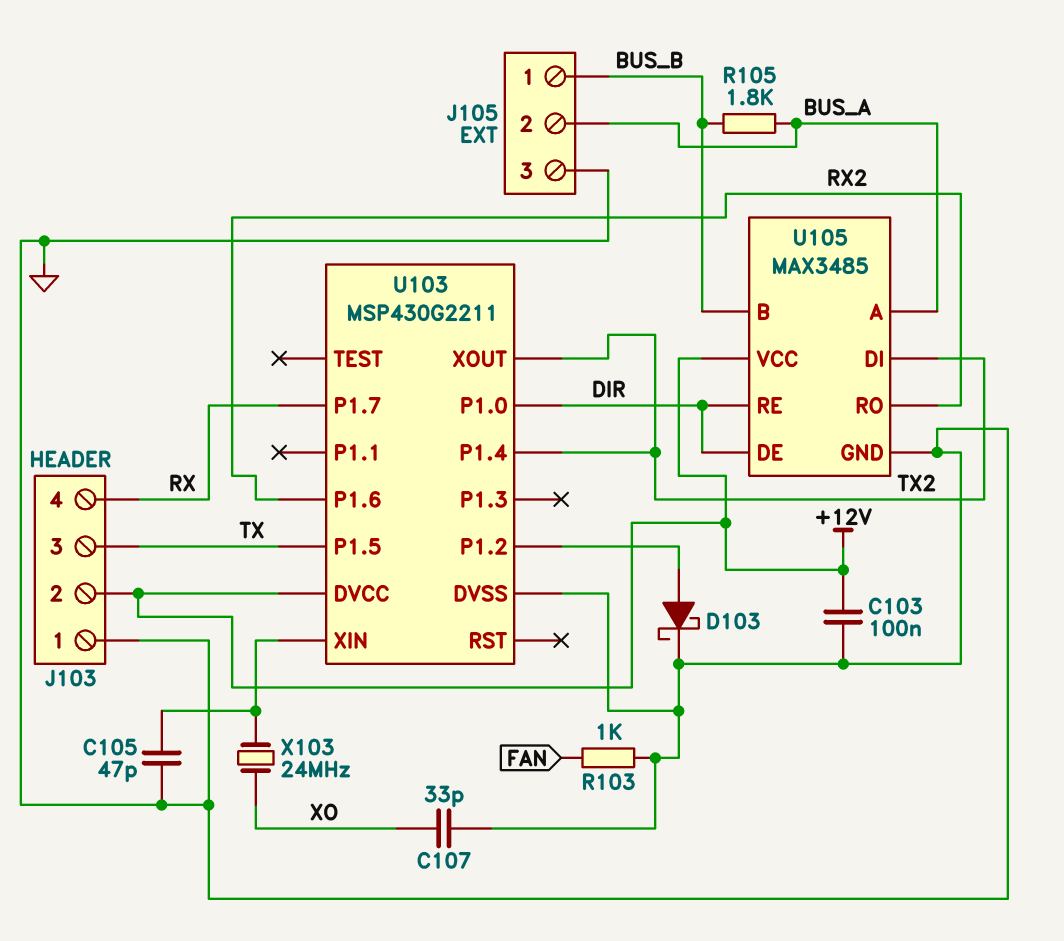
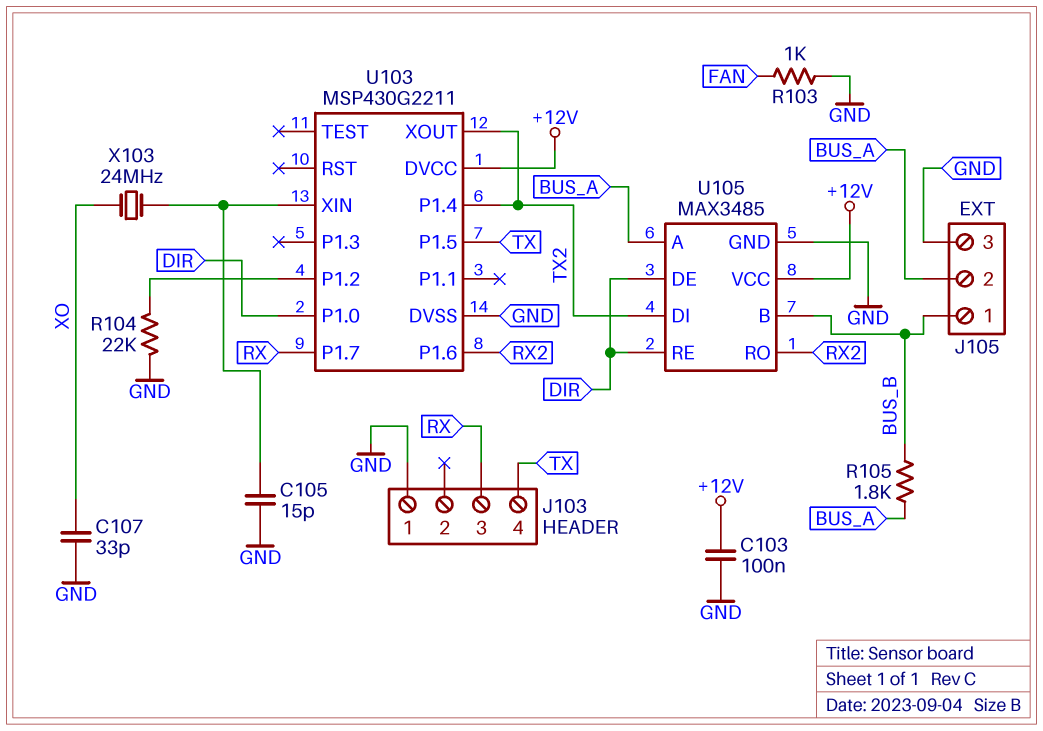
C105: 47pF (GND, U103/XIN) -> 15pF (GND, U103/XIN)
D103: schottky (A U103/P1.2, K GND) -> none
J103 pin 2: +12V -> none
J103 pin 3: TX -> RX
J103 pin 4: RX -> TX
R104: none -> 22k (GND, U103/P1.2)

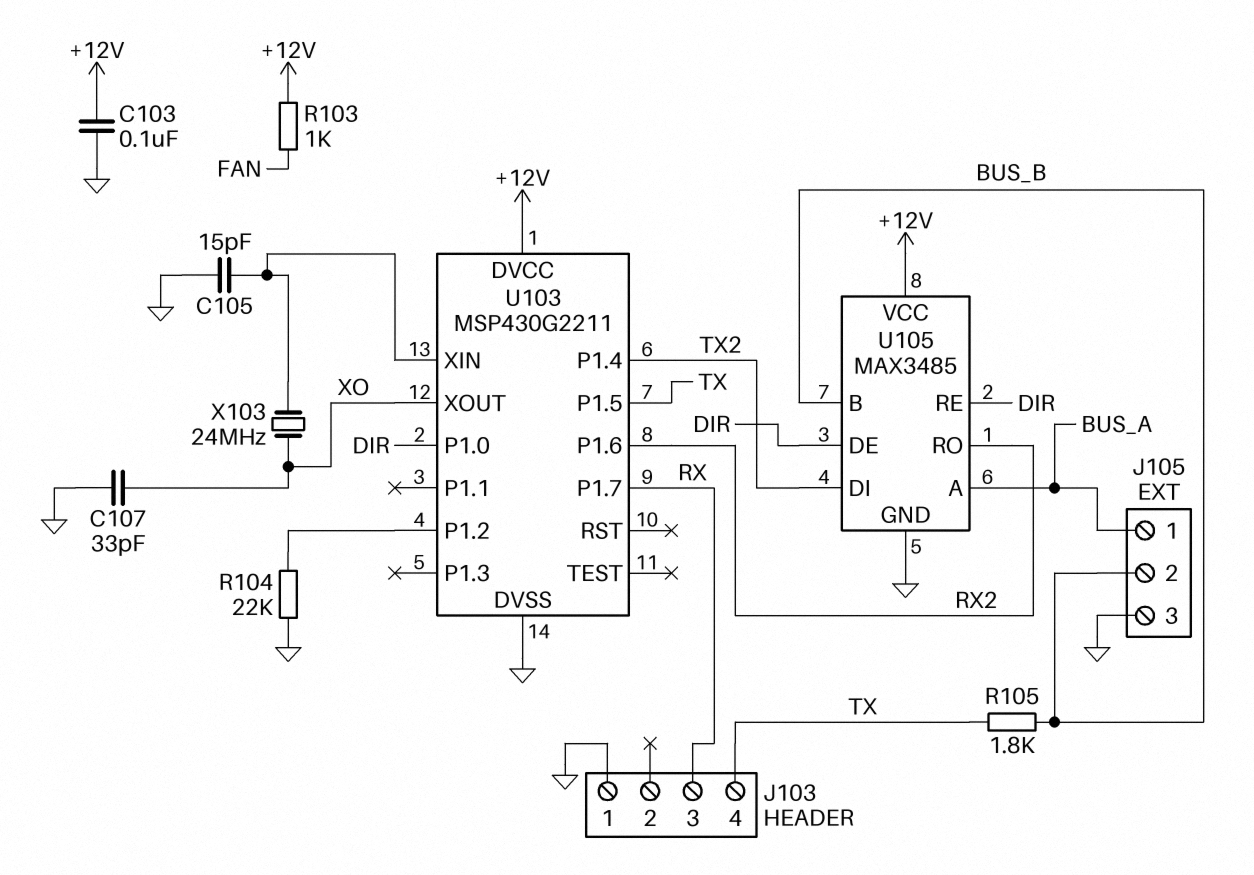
J105 pin 1: BUS_B -> BUS_A
J105 pin 2: BUS_A -> BUS_B
R103: 1k (FAN, GND) -> 1k (+12V, FAN)
R105: 1.8k (BUS_A, BUS_B) -> 1.8k (BUS_B, TX)
U103 pin XOUT: TX2 -> XO

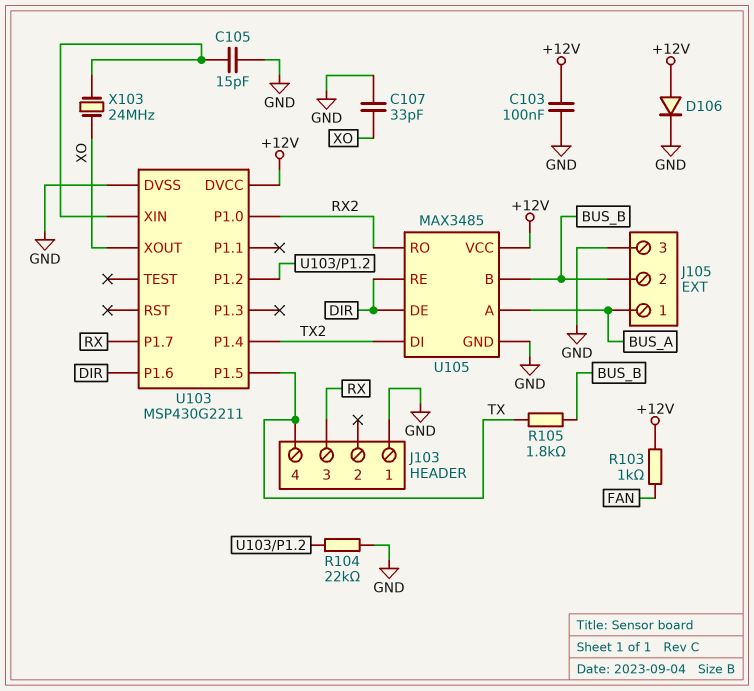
D106: none -> diode (A +12V, K GND)
U103 pin P1.0: DIR -> RX2
U103 pin P1.6: RX2 -> DIR

